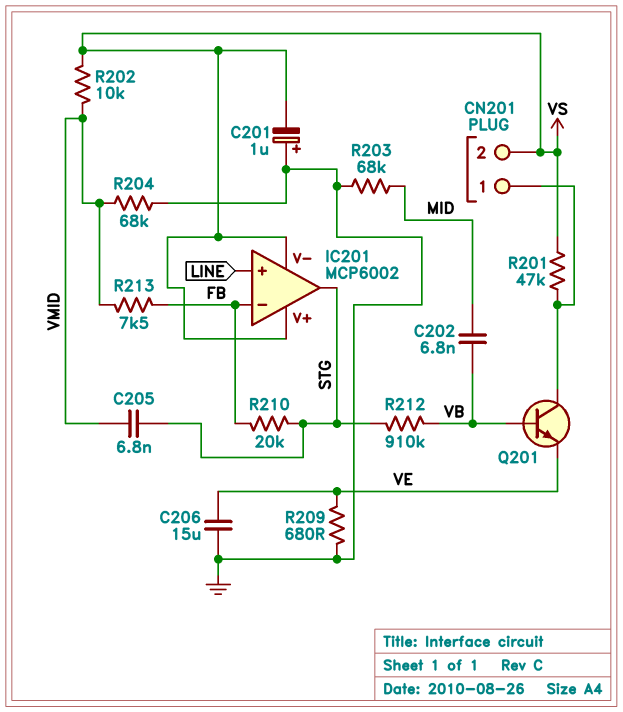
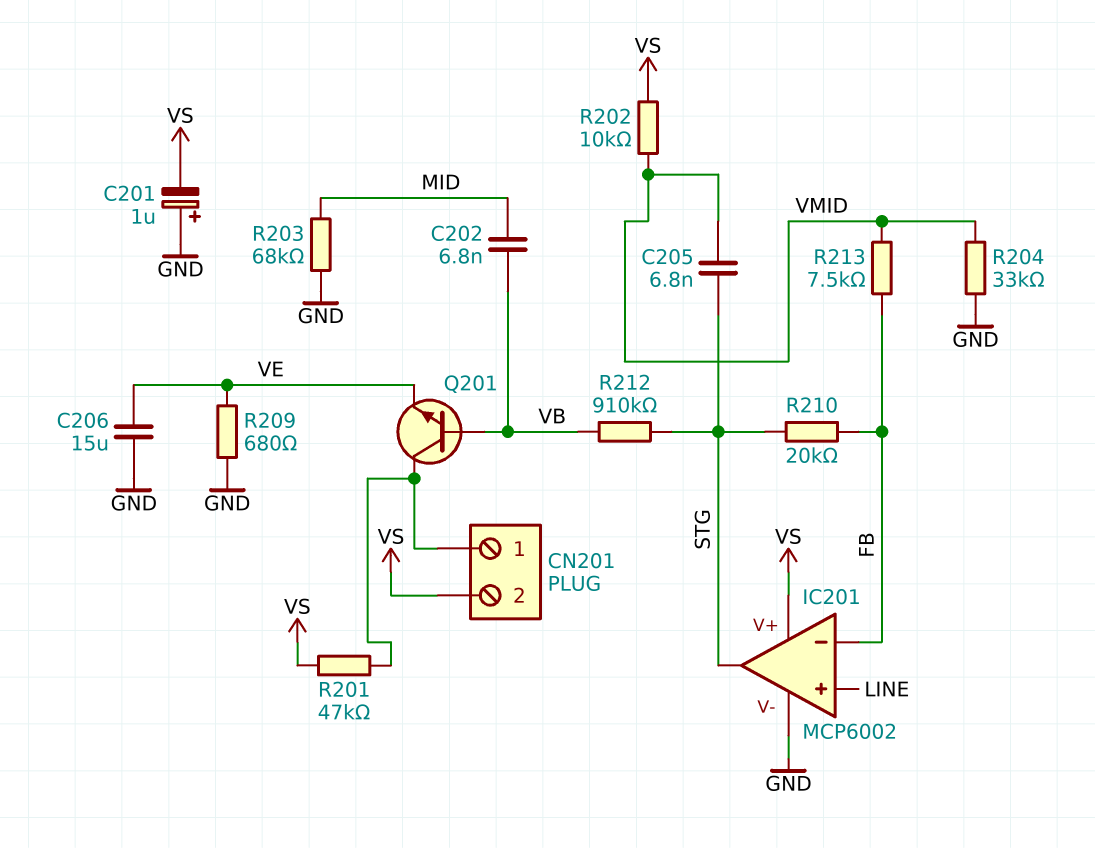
IC201 pin V-: VS -> GND
R204: 68k (GND, VMID) -> 33k (GND, VMID)

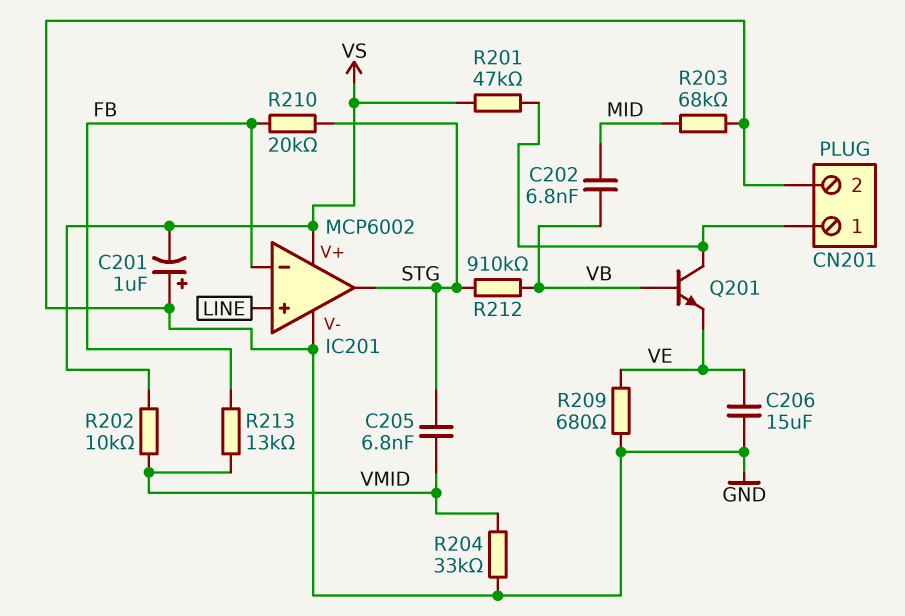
CN201 pin 2: VS -> GND
R213: 7.5k (FB, VMID) -> 13k (FB, VMID)

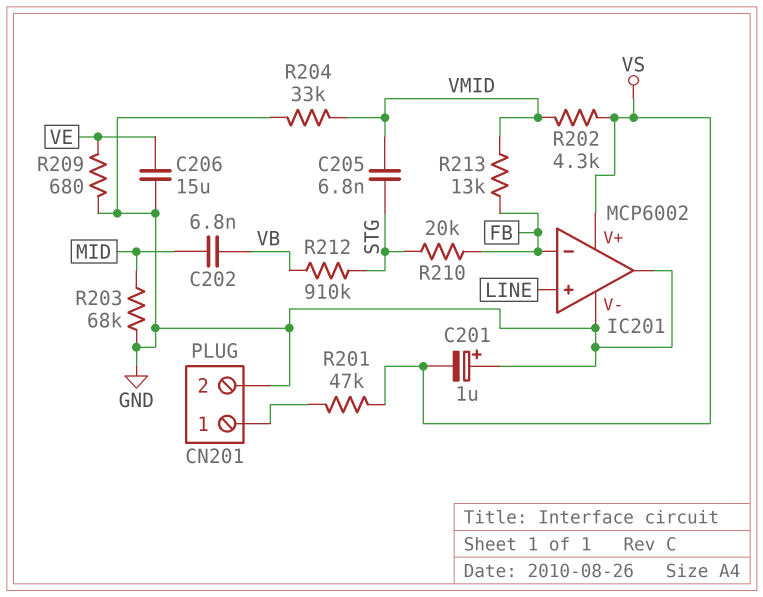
IC201 pin out: STG -> GND
Q201: NPN (B VB, C CN201/1, E VE) -> none
R202: 10k (VMID, VS) -> 4.3k (VMID, VS)

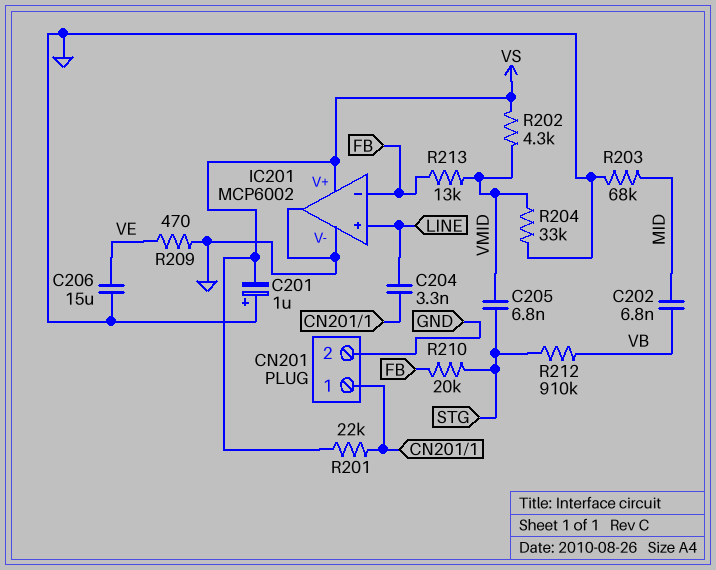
C204: none -> 3.3nF (CN201/1, LINE)
R201: 47k (CN201/1, VS) -> 22k (CN201/1, VS)
R209: 680 (GND, VE) -> 470 (GND, VE)

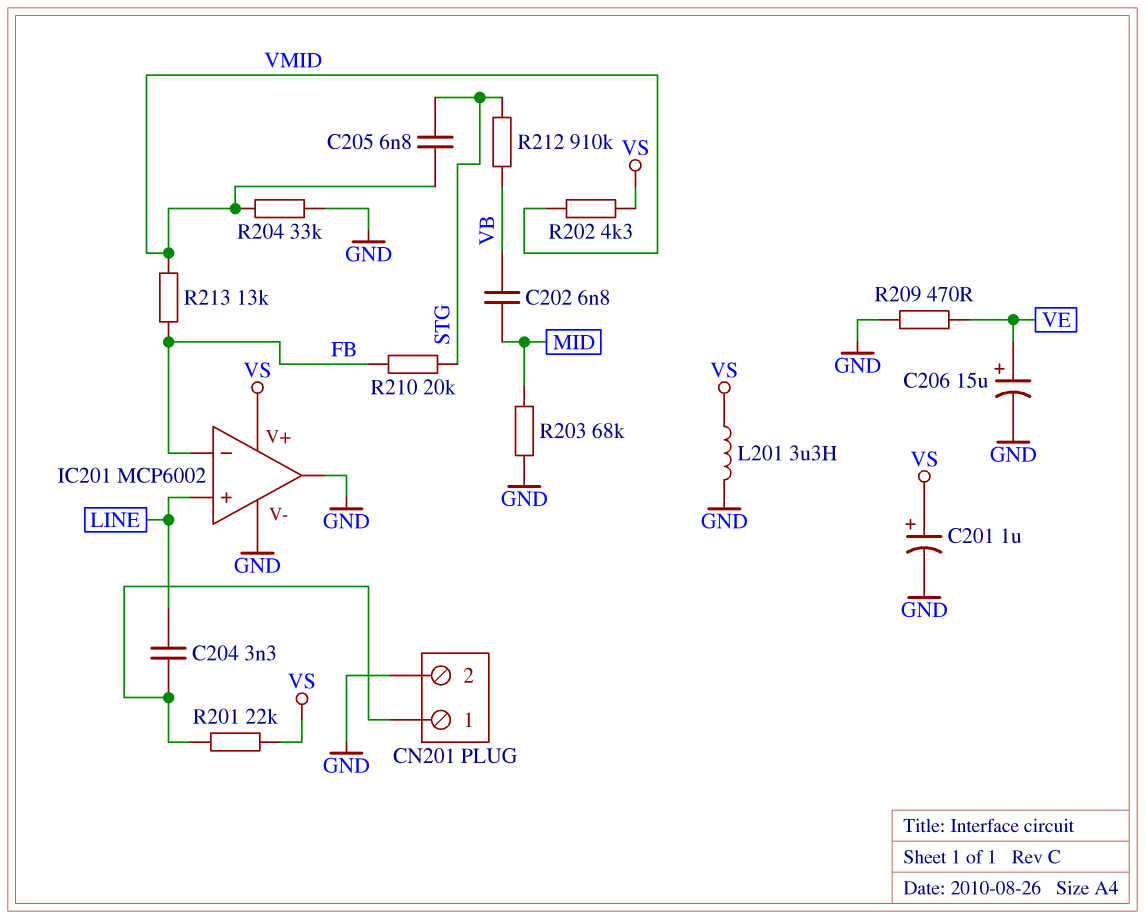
C201: 1uF (plus GND, minus VS) -> 1uF (plus VS, minus GND)
C206: 15uF (GND, VE) -> 15uF (plus VE, minus GND)
L201: none -> 3.3uH (GND, VS)

